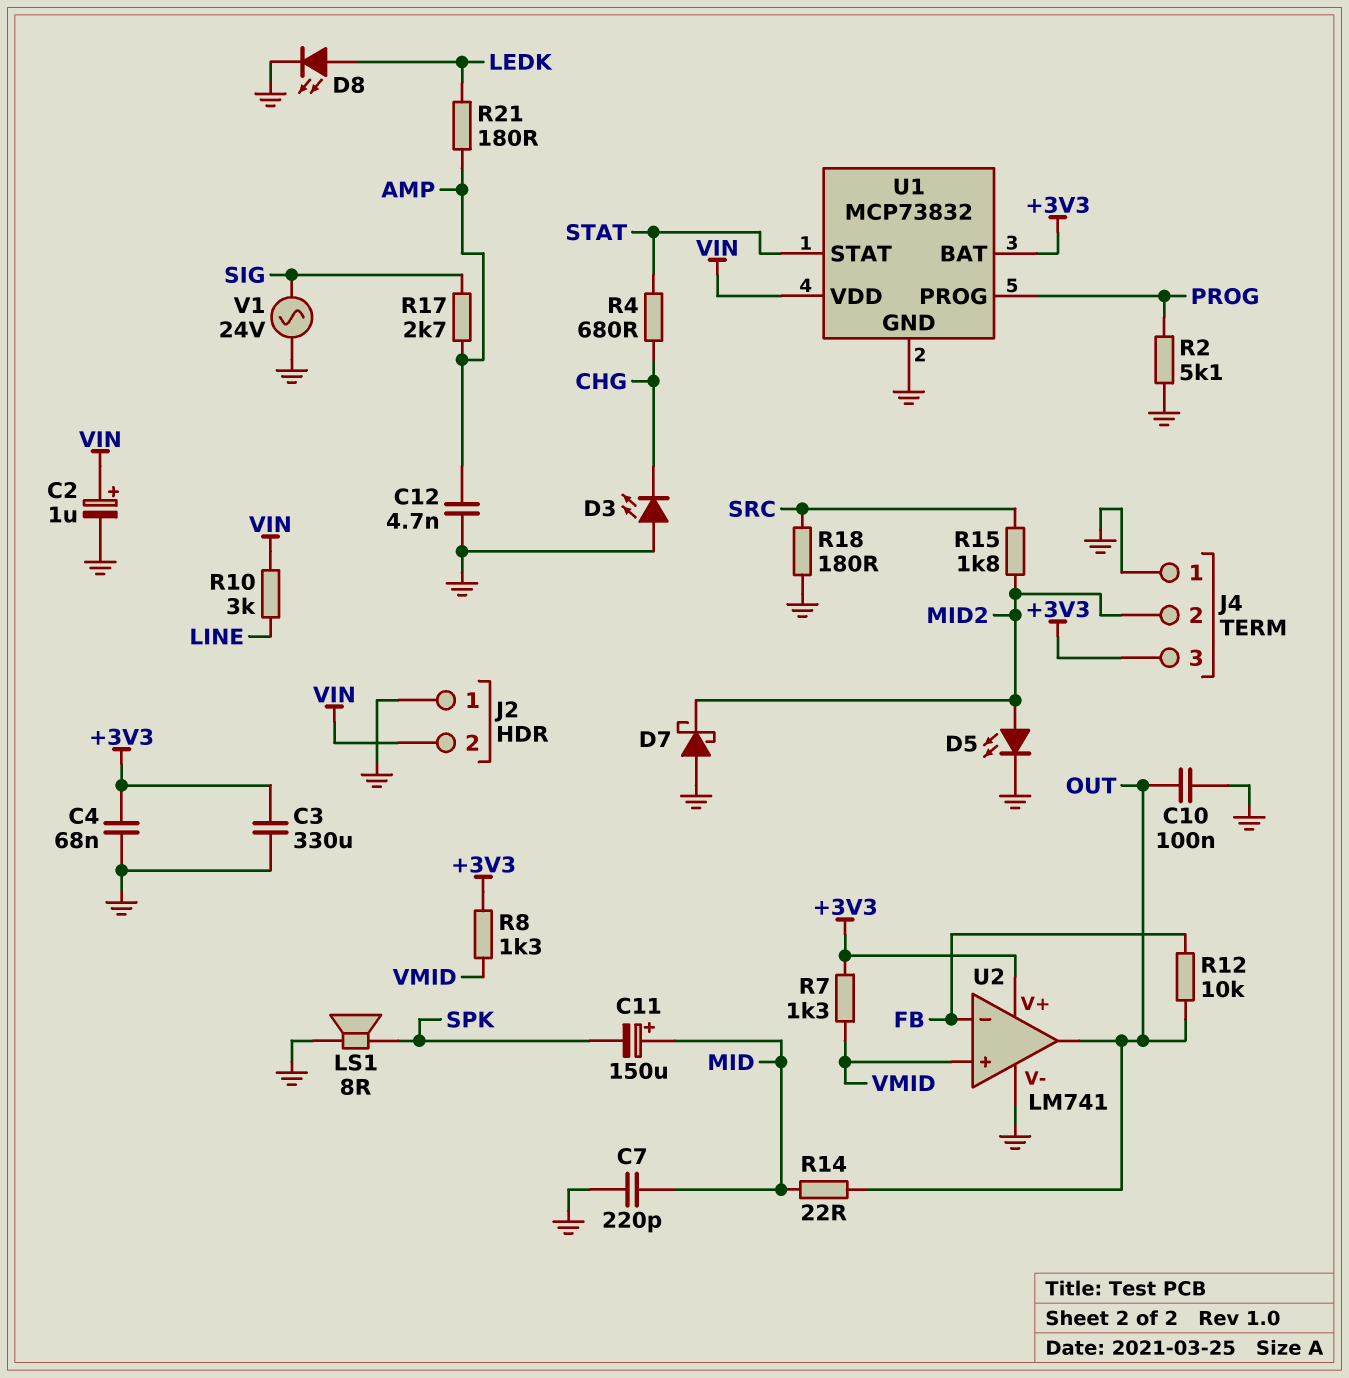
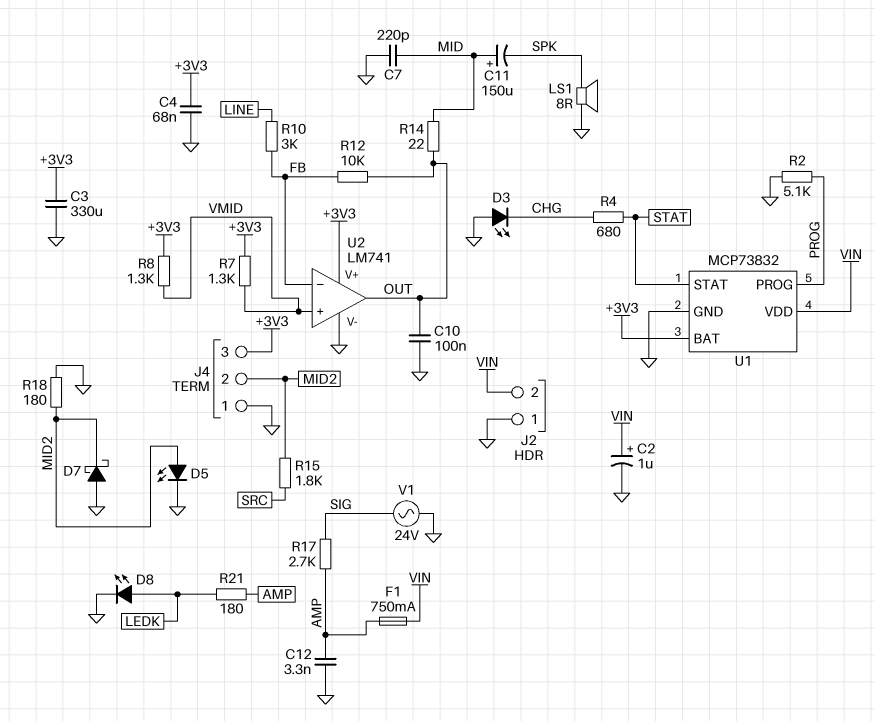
C12: 4.7nF (AMP, GND) -> 3.3nF (AMP, GND)
F1: none -> 750mA (AMP, VIN)
R10: 3k (LINE, VIN) -> 3k (FB, LINE)
R18: 180 (GND, SRC) -> 180 (GND, MID2)

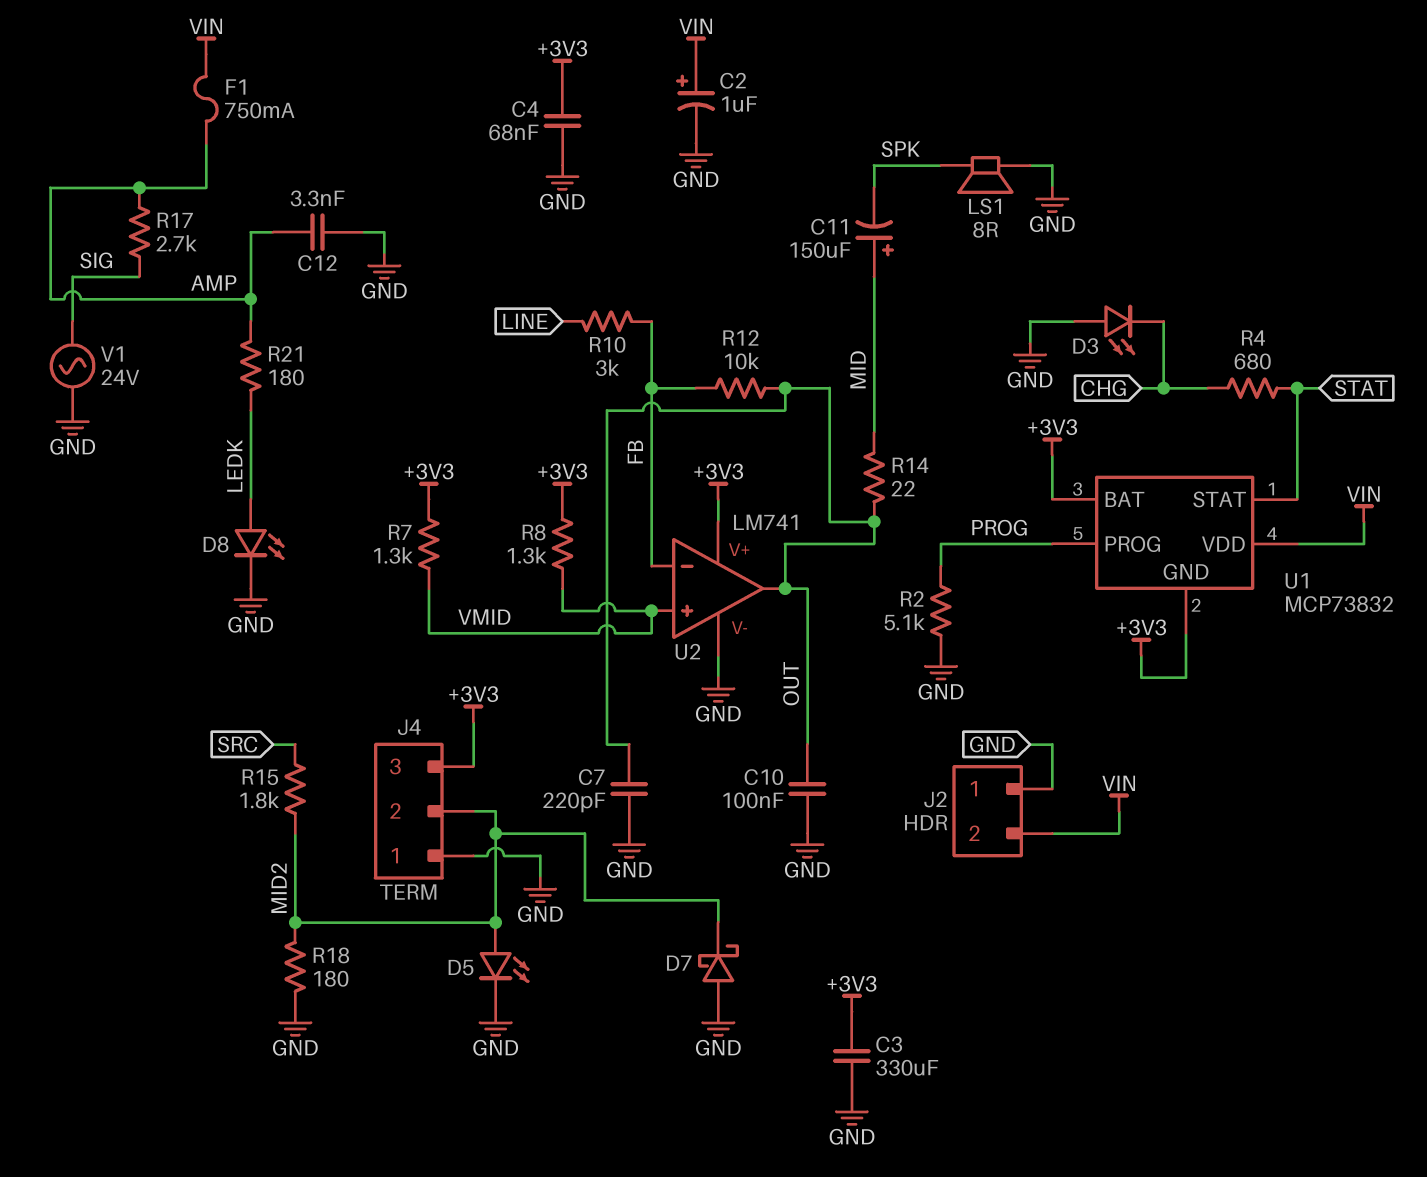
C7: 220pF (GND, MID) -> 220pF (GND, OUT)
U1 pin GND: GND -> +3V3

